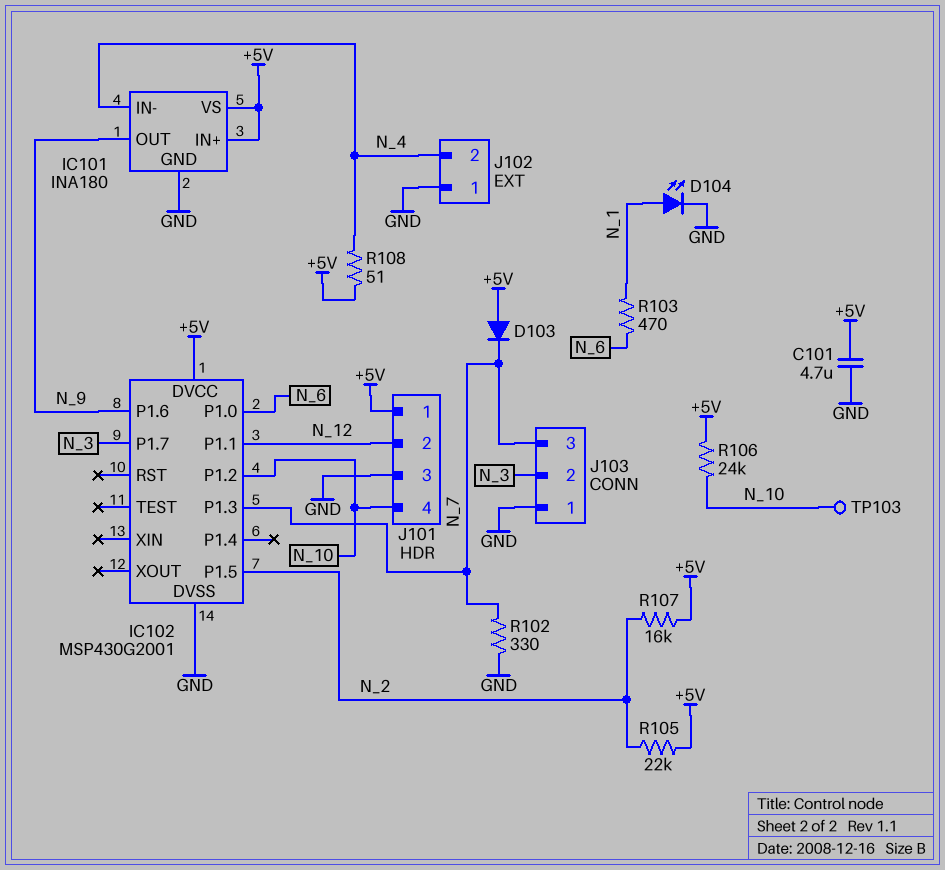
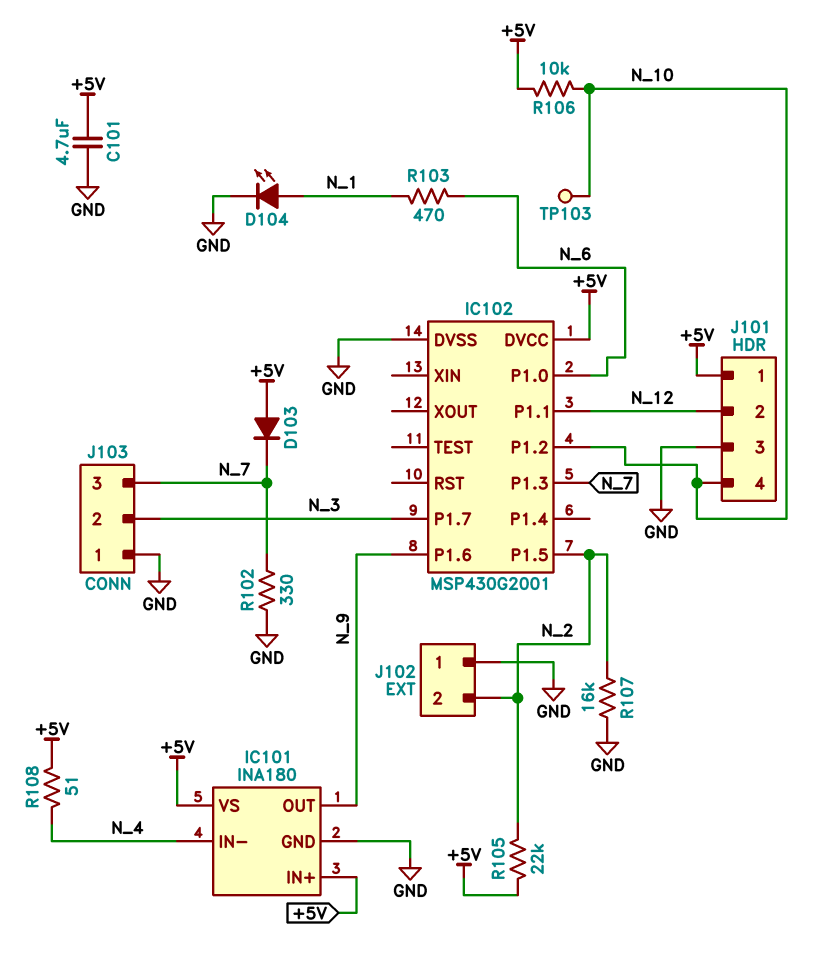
J102 pin 2: N_4 -> N_2
R106: 24k (+5V, N_10) -> 10k (+5V, N_10)
R107: 16k (+5V, N_2) -> 16k (GND, N_2)

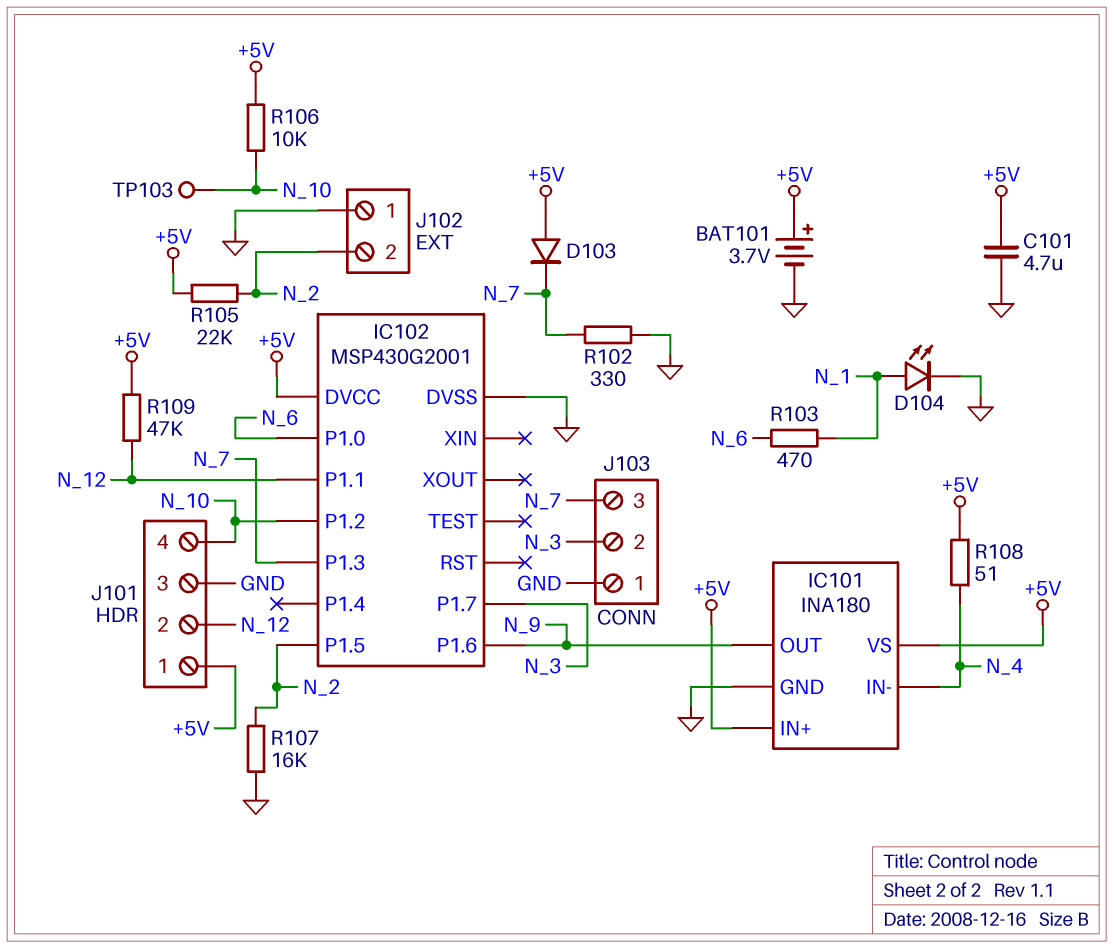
BAT101: none -> 3.7V (plus +5V, minus GND)
R109: none -> 47k (+5V, N_12)

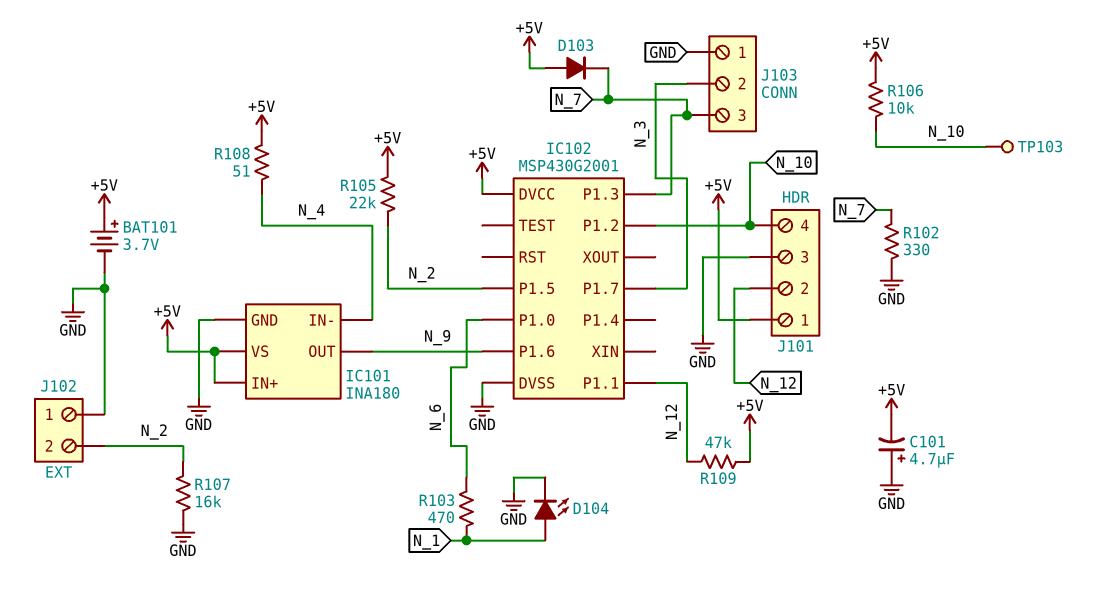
C101: 4.7uF (+5V, GND) -> 4.7uF (plus GND, minus +5V)

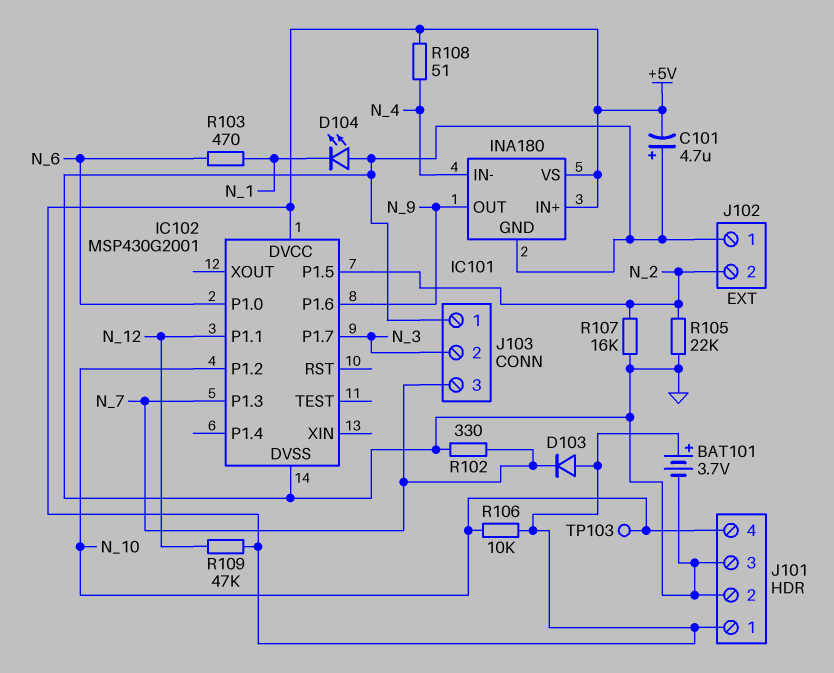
D104: LED (A N_1, K GND) -> LED (A GND, K N_1)
J101 pin 2: N_12 -> GND
R105: 22k (+5V, N_2) -> 22k (GND, N_2)

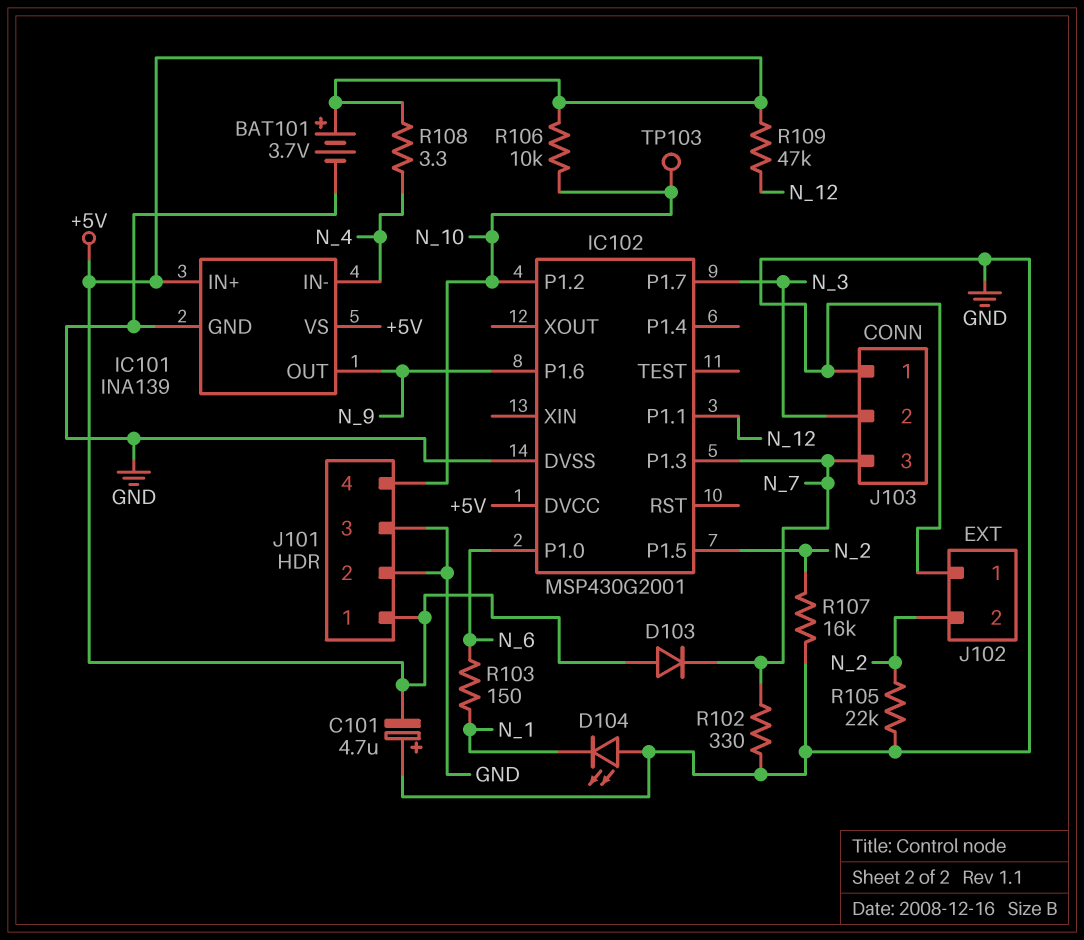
IC101: INA180 -> INA139
R103: 470 (N_1, N_6) -> 150 (N_1, N_6)
R108: 51 (+5V, N_4) -> 3.3 (+5V, N_4)

